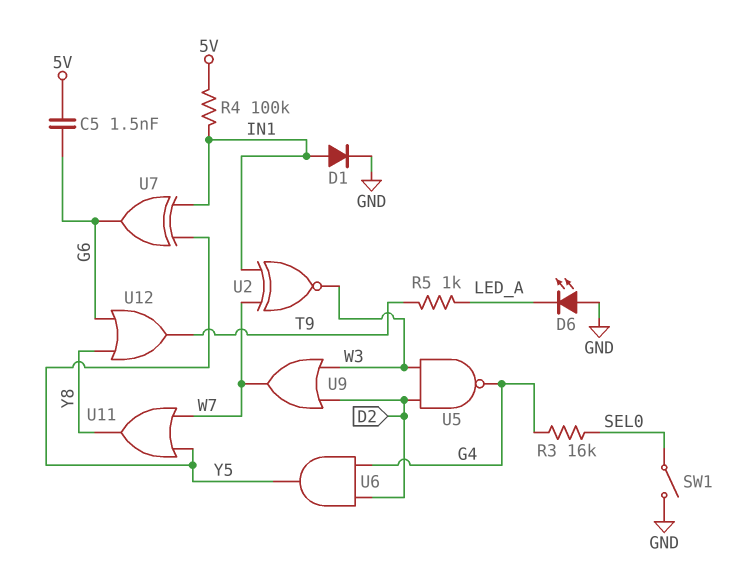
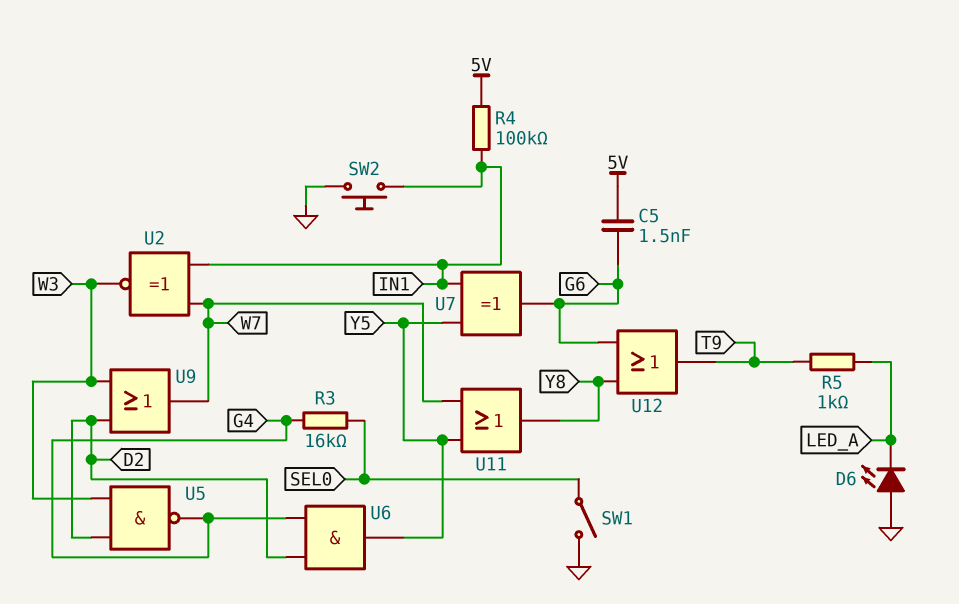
D1: diode (A IN1, K GND) -> none
SW2: none -> button (GND, IN1)

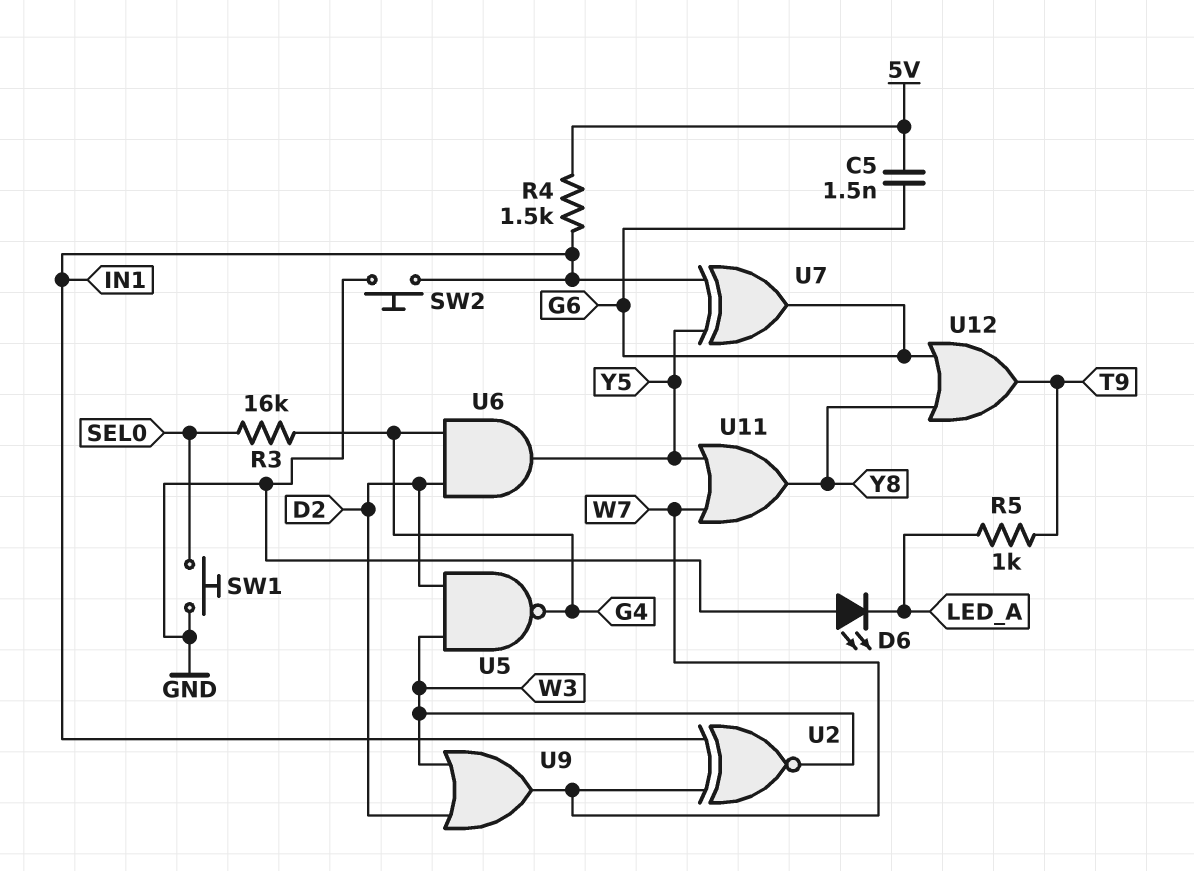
R4: 100k (5V, IN1) -> 1.5k (5V, IN1)
SW1: switch (GND, SEL0) -> button (GND, SEL0)

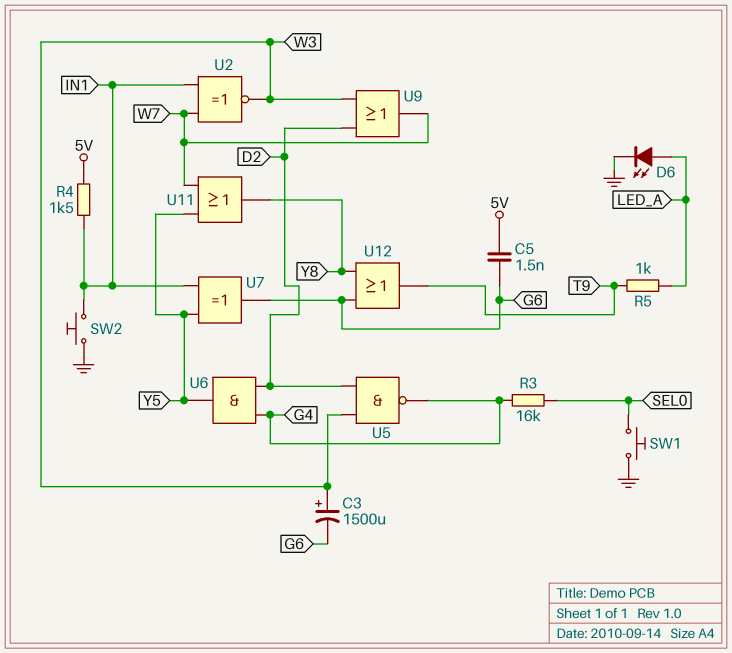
C3: none -> 1500uF (plus W3, minus G6)
D6: LED (A GND, K LED_A) -> LED (A LED_A, K GND)

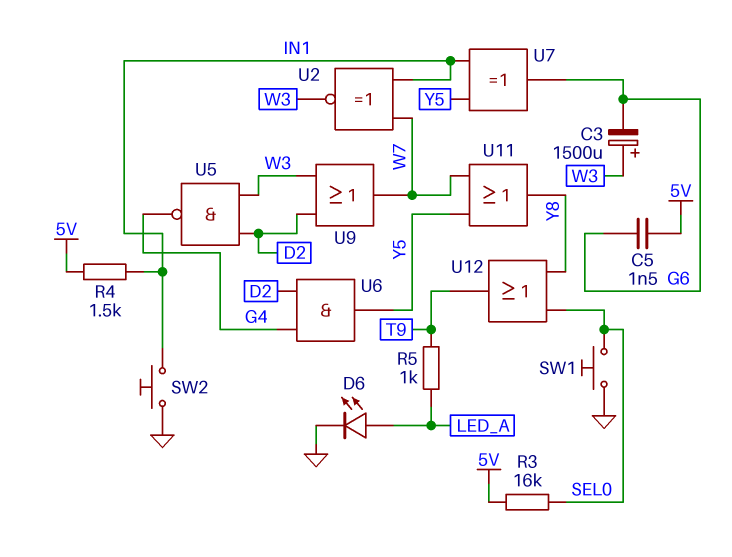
R3: 16k (G4, SEL0) -> 16k (5V, SEL0)
U12: OR (in G6, in Y8, out T9) -> OR (in SEL0, in Y8, out T9)

